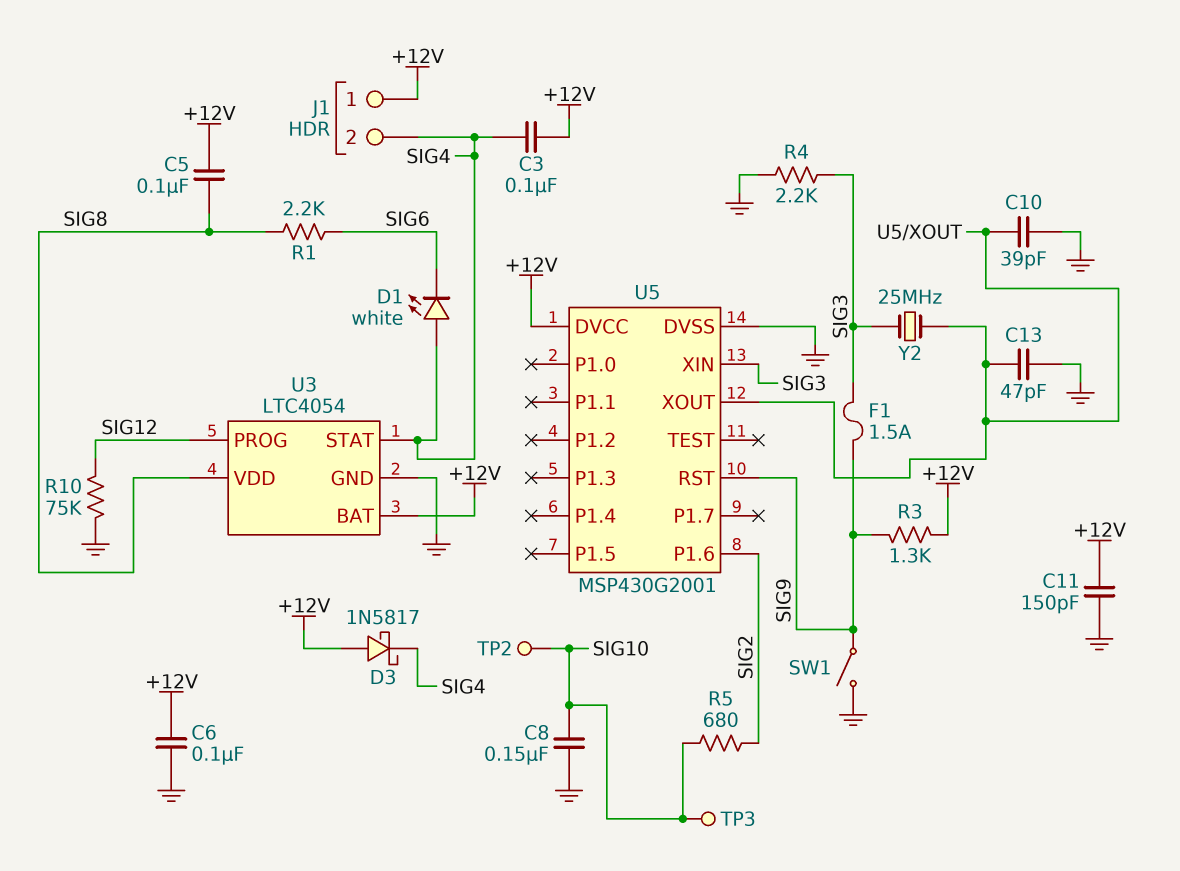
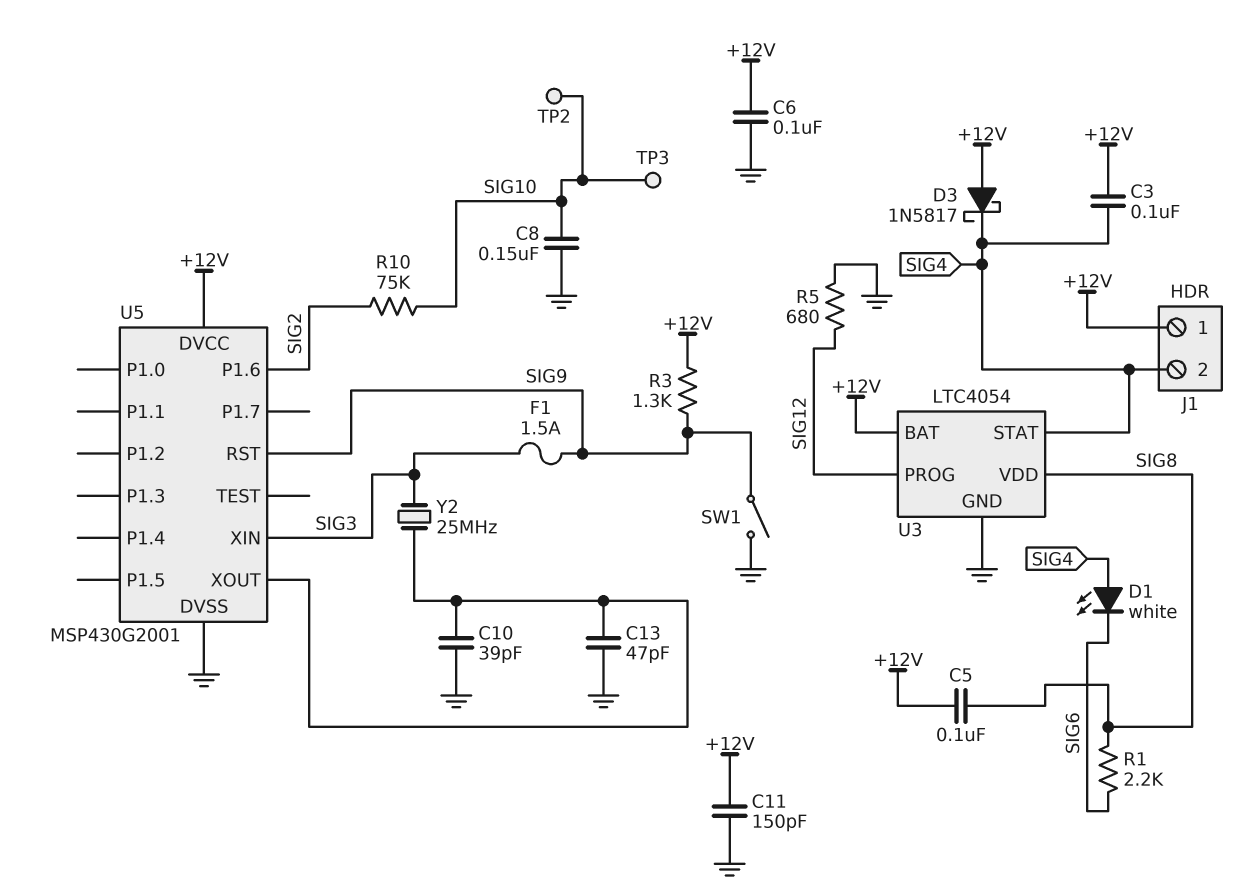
R4: 2.2k (GND, SIG3) -> none
R5: 680 (SIG2, SIG10) -> 680 (GND, SIG12)
R10: 75k (GND, SIG12) -> 75k (SIG2, SIG10)

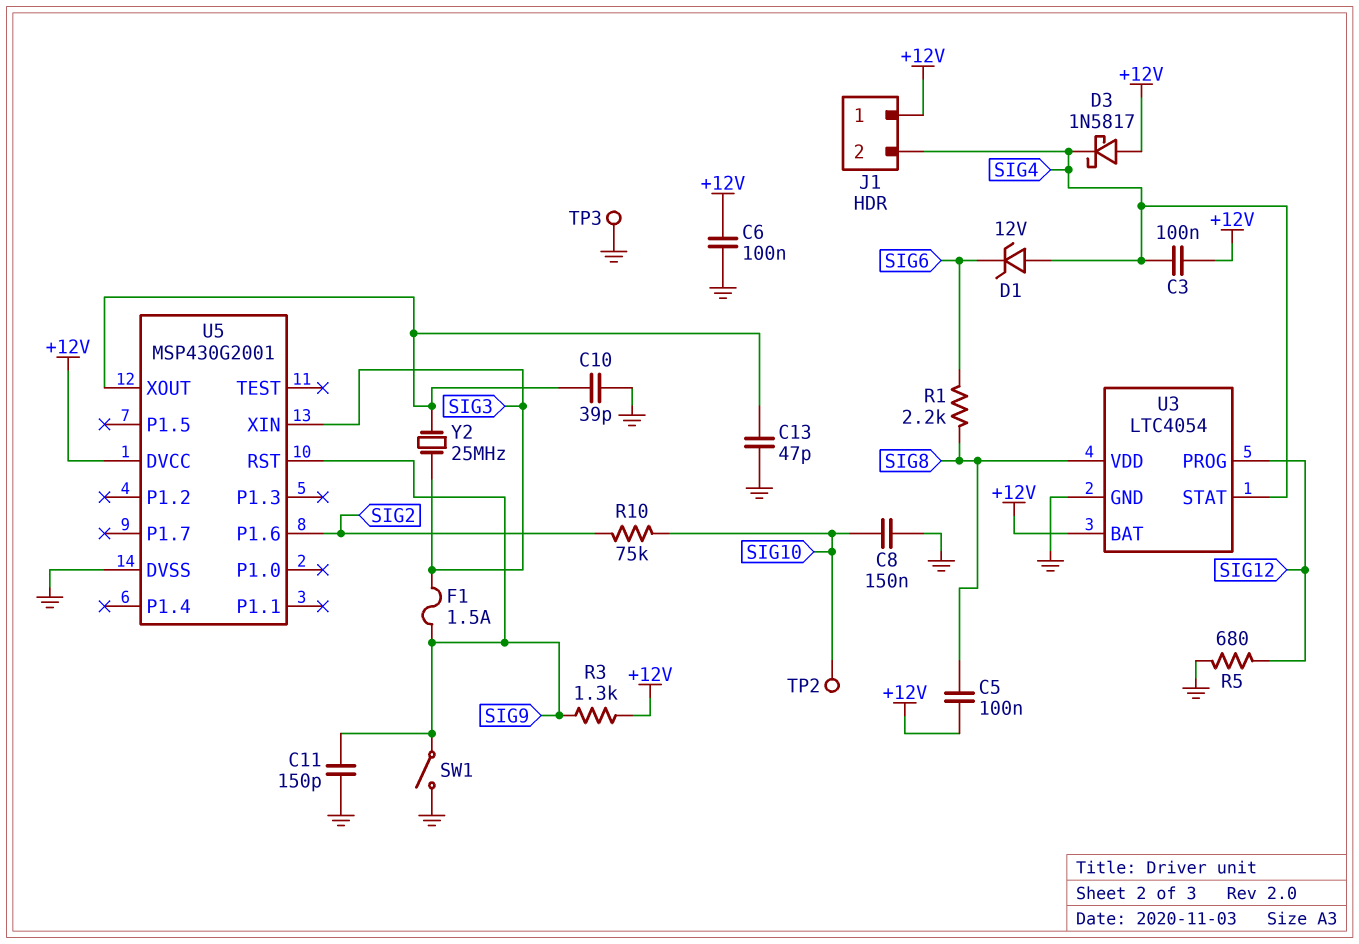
C11: 150pF (+12V, GND) -> 150pF (GND, SIG9)
D1: LED white (A SIG4, K SIG6) -> zener 12V (A SIG4, K SIG6)
TP3: test point (SIG10) -> test point (GND)

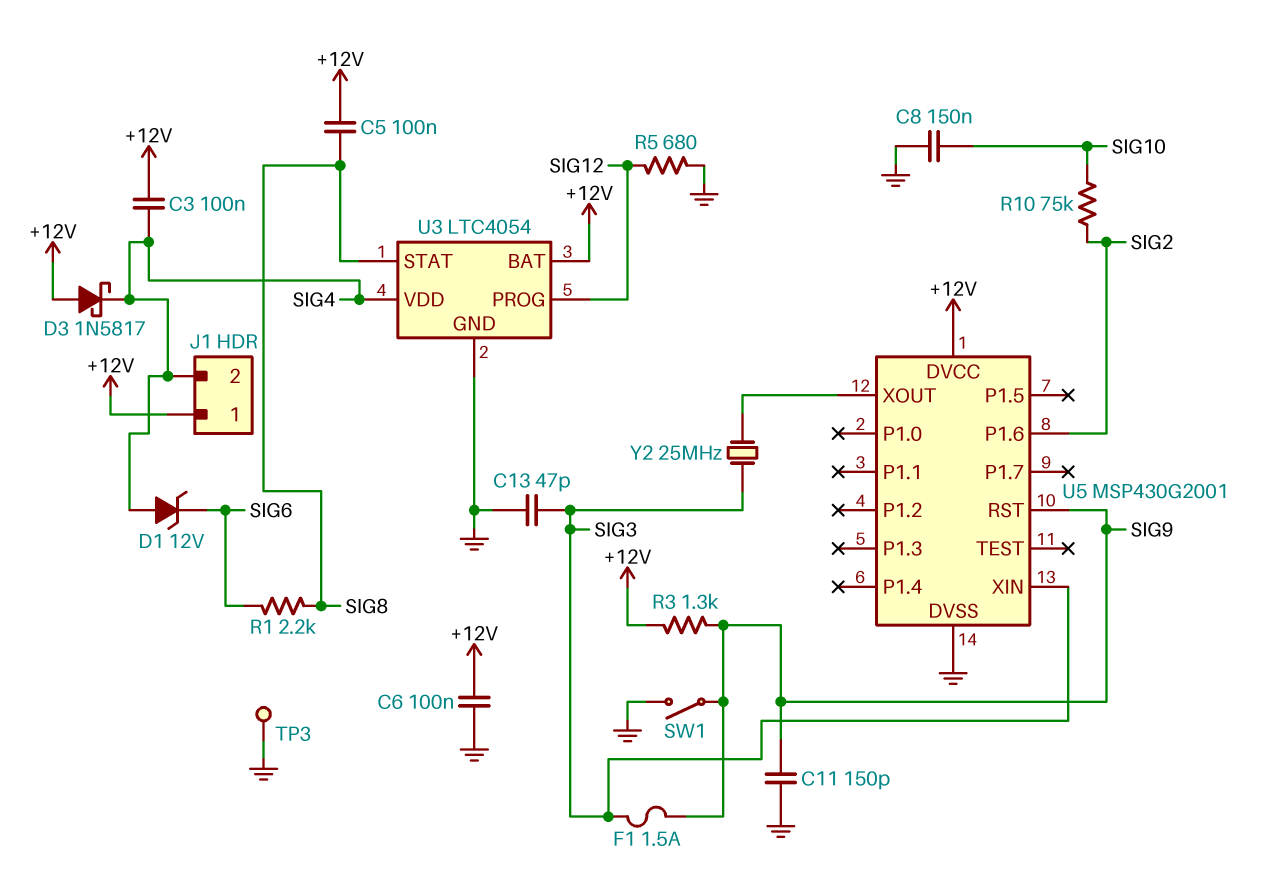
C10: 39pF (GND, U5/XOUT) -> none
C13: 47pF (GND, U5/XOUT) -> 47pF (GND, SIG3)
TP2: test point (SIG10) -> none
U3 pin STAT: SIG4 -> SIG8
U3 pin VDD: SIG8 -> SIG4

